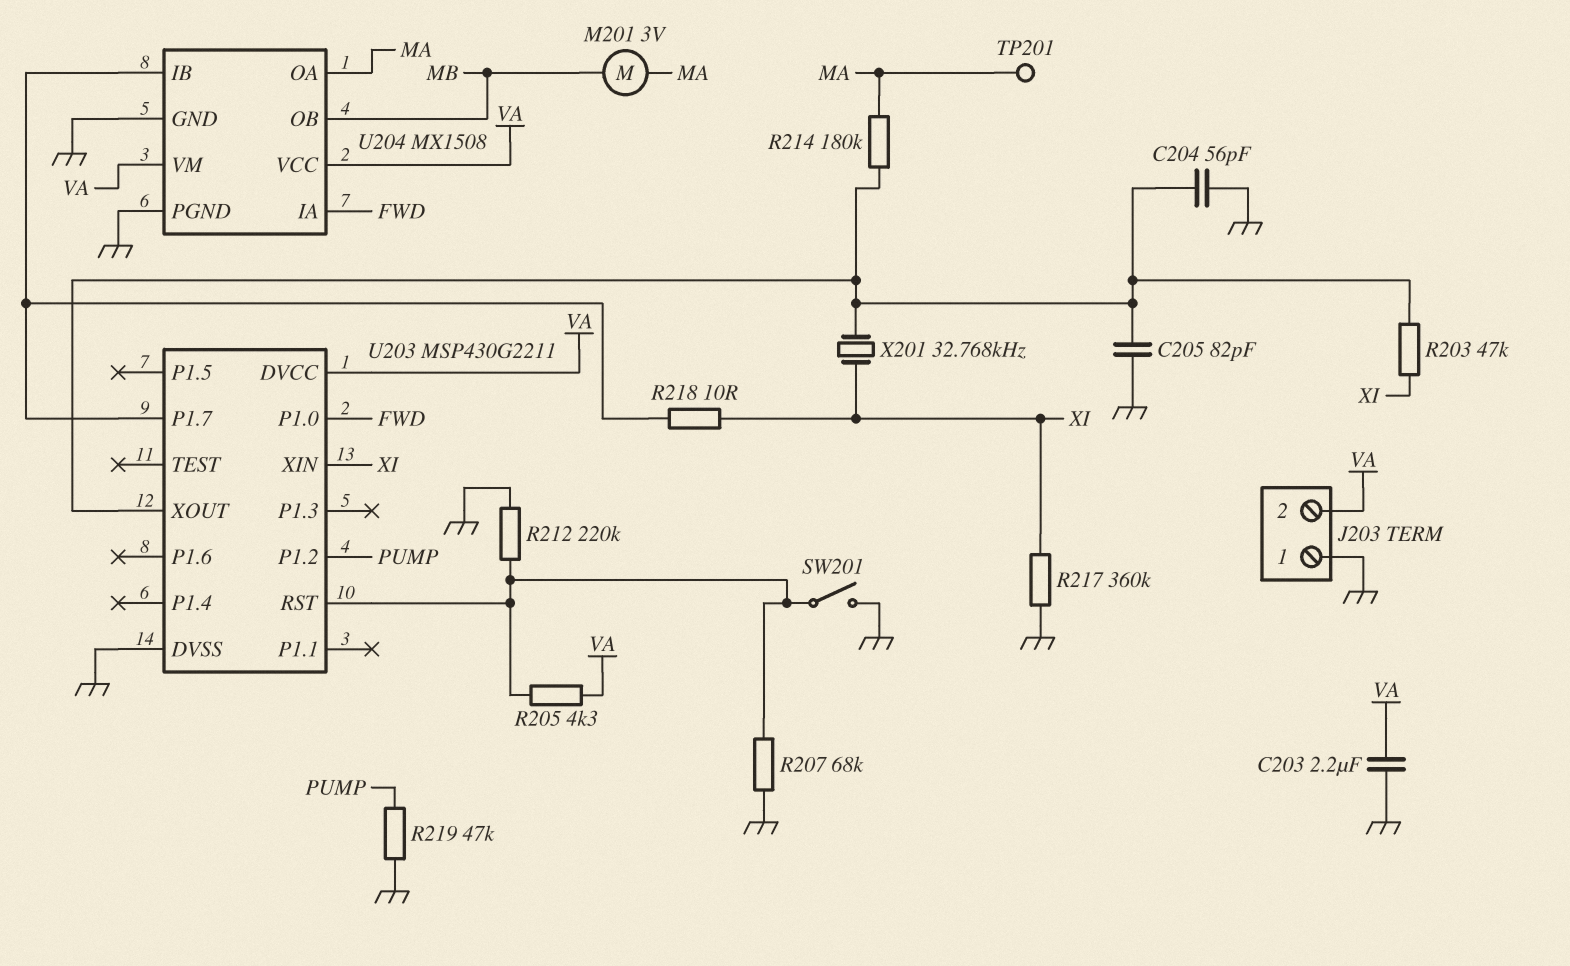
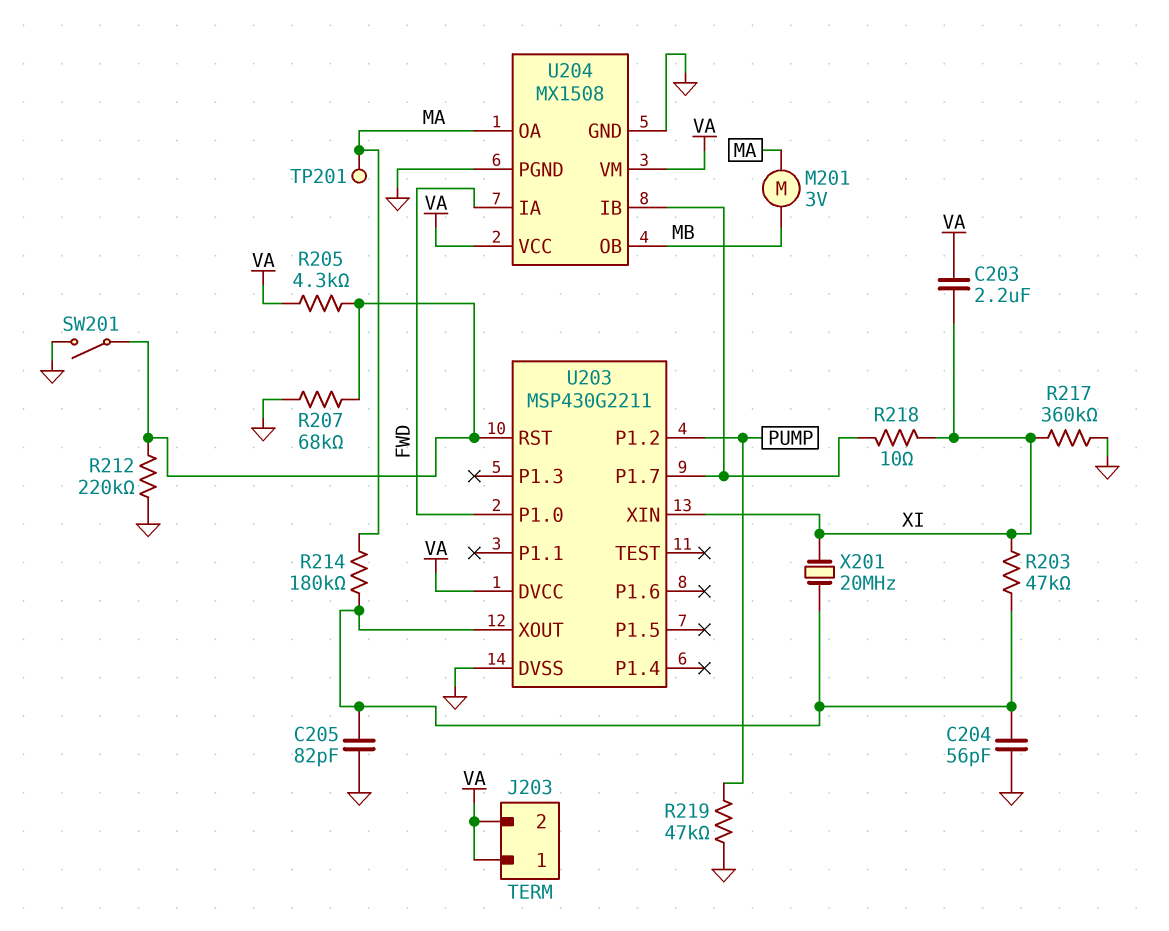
C203: 2.2uF (GND, VA) -> 2.2uF (VA, XI)
J203 pin 1: GND -> VA
X201: 32.768kHz (U203/XOUT, XI) -> 20MHz (U203/XOUT, XI)

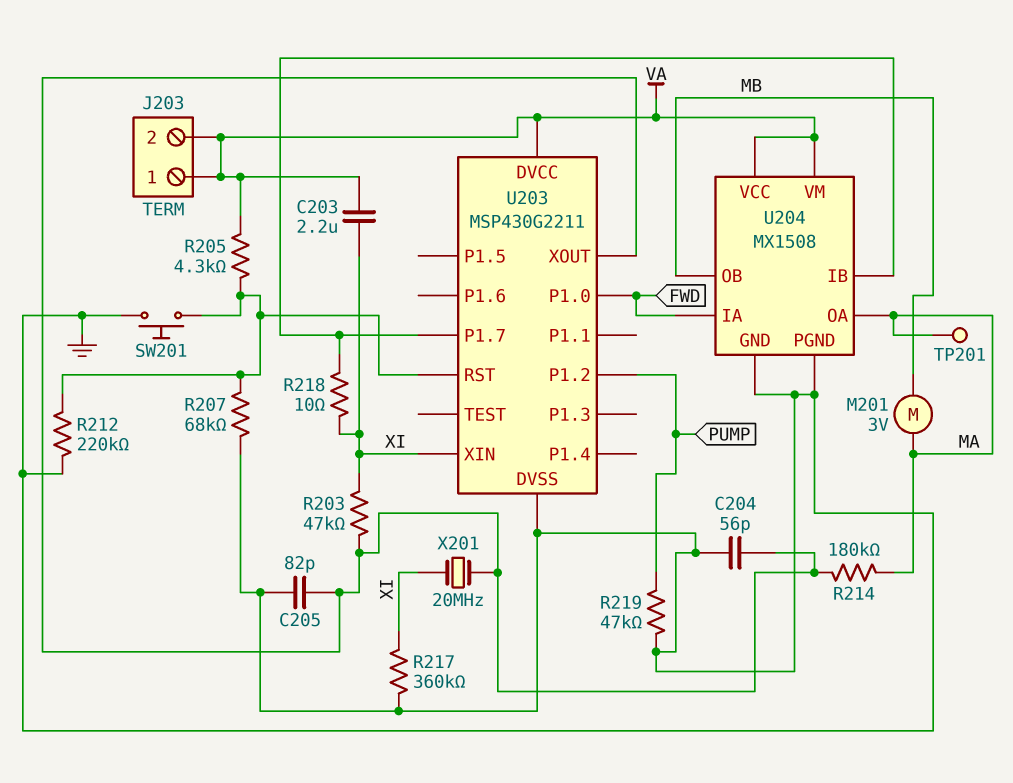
SW201: switch (GND, U203/RST) -> button (GND, U203/RST)

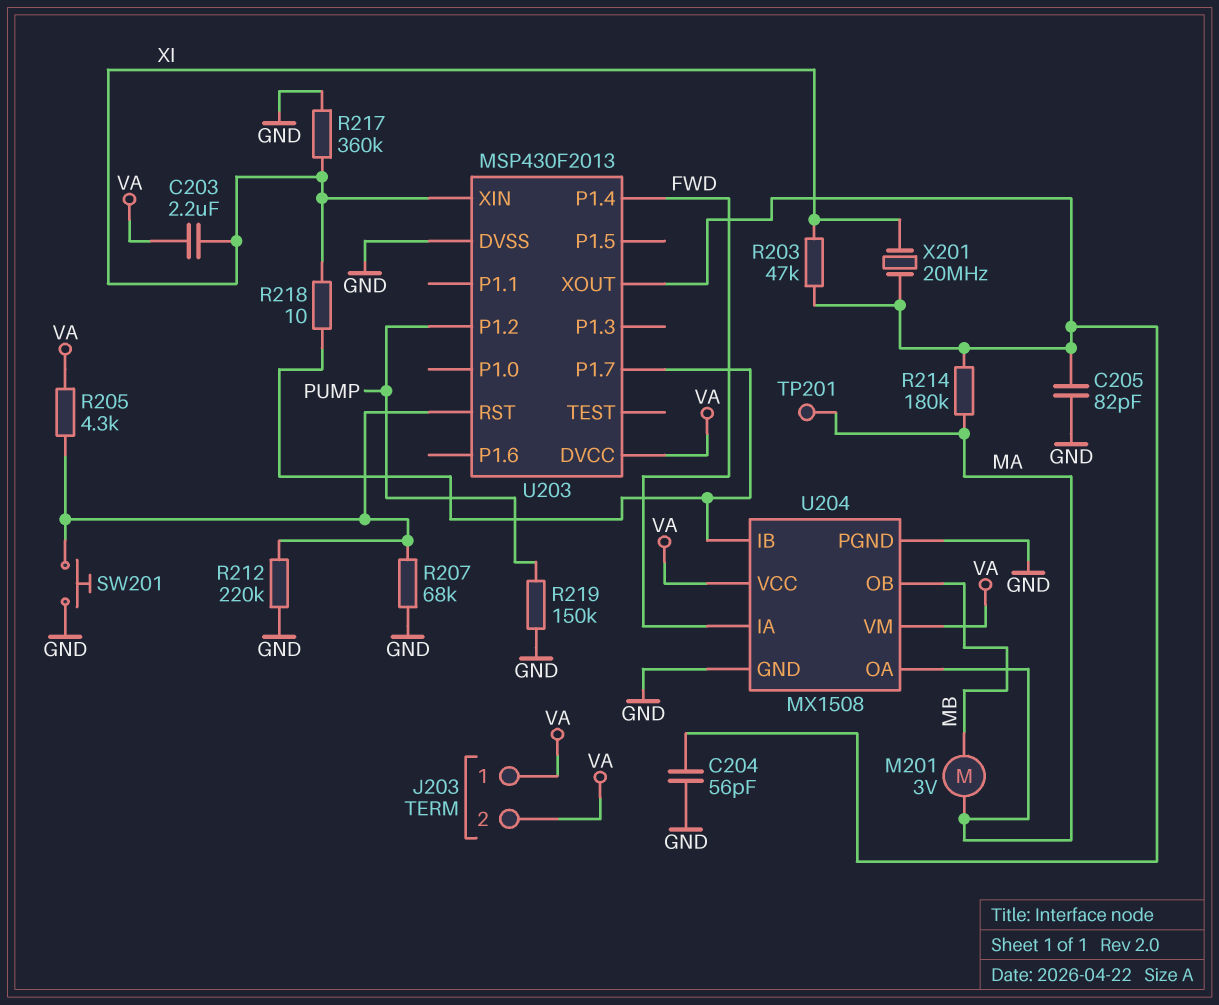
R219: 47k (GND, PUMP) -> 150k (GND, PUMP)
U203: MSP430G2211 -> MSP430F2013
U203 pin P1.0: FWD -> none
U203 pin P1.4: none -> FWD

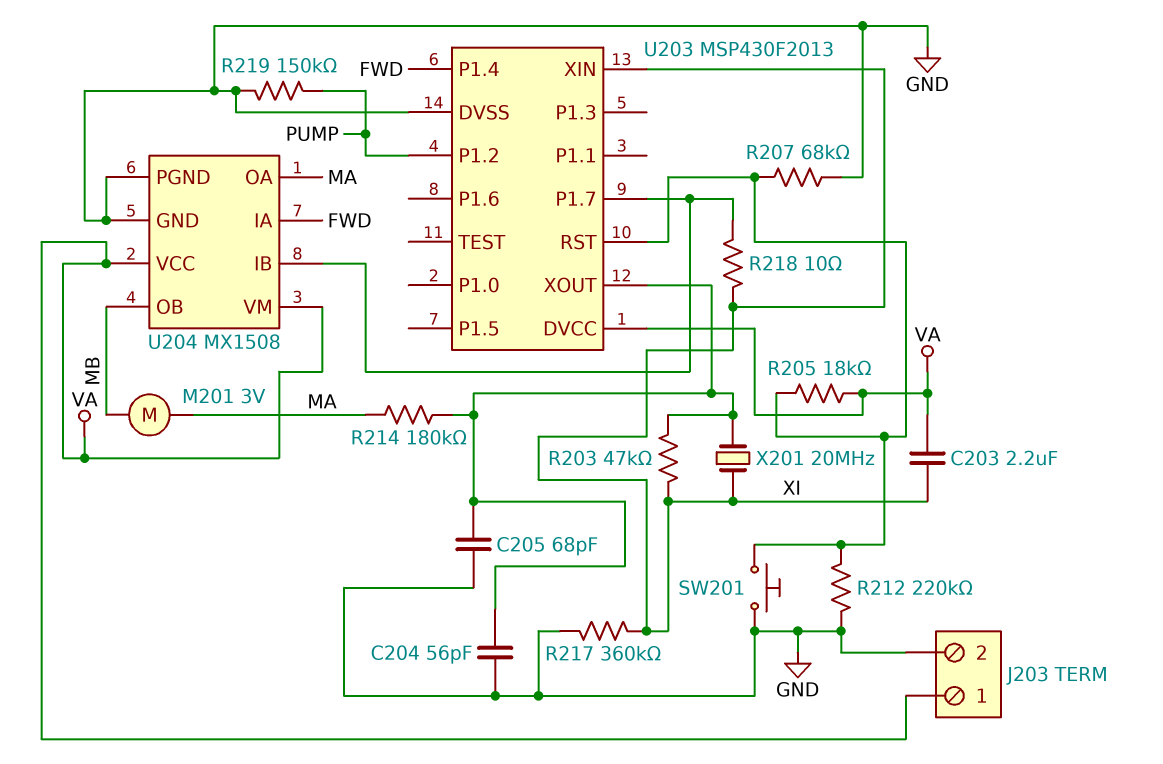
C205: 82pF (GND, U203/XOUT) -> 68pF (GND, U203/XOUT)
J203 pin 2: VA -> GND
R205: 4.3k (U203/RST, VA) -> 18k (U203/RST, VA)
TP201: test point (MA) -> none

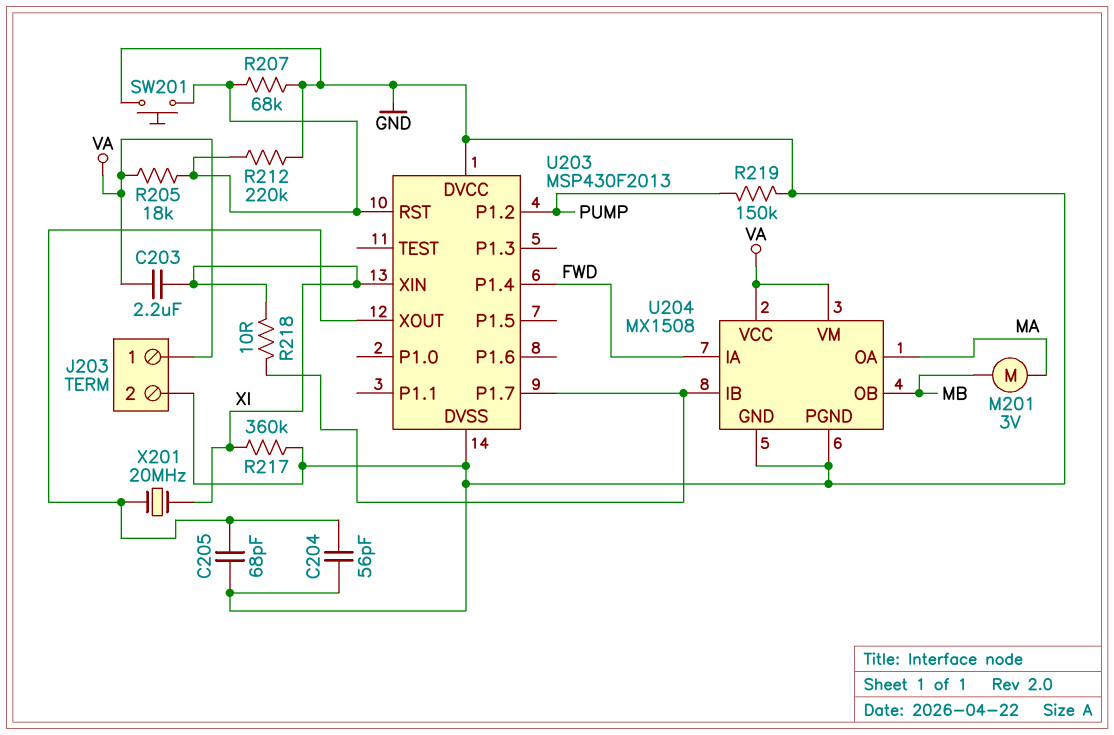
R203: 47k (U203/XOUT, XI) -> none
R214: 180k (MA, U203/XOUT) -> none
U203 pin DVCC: VA -> GND

